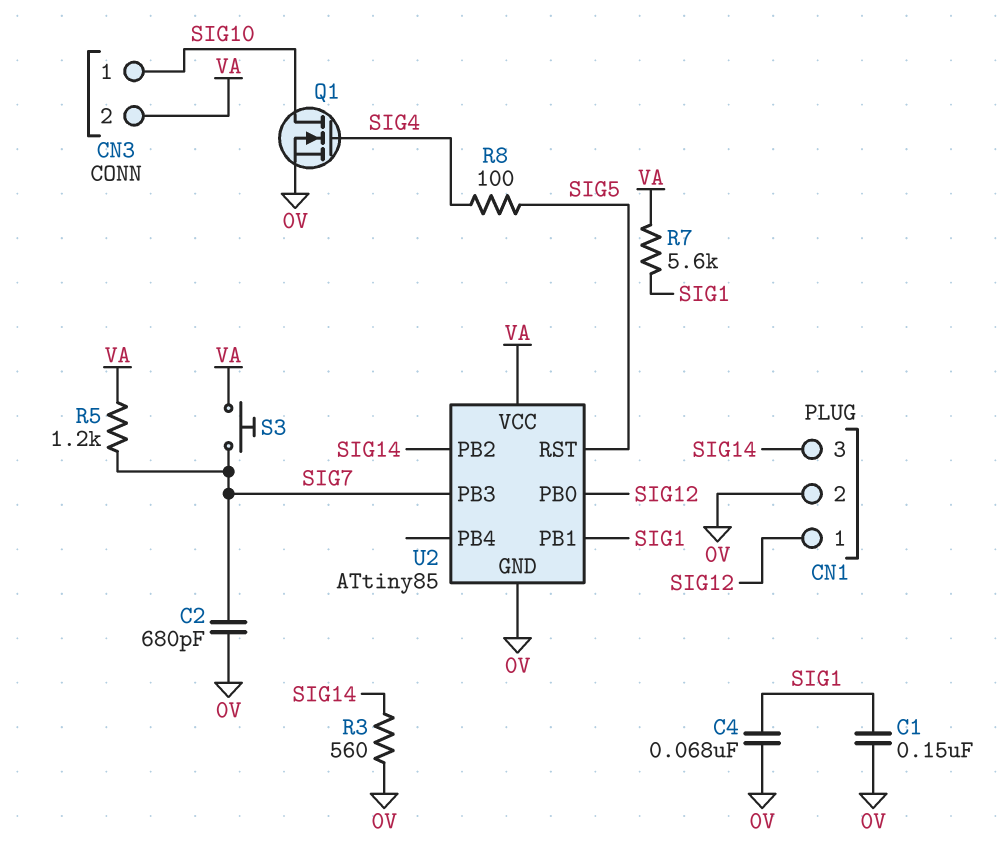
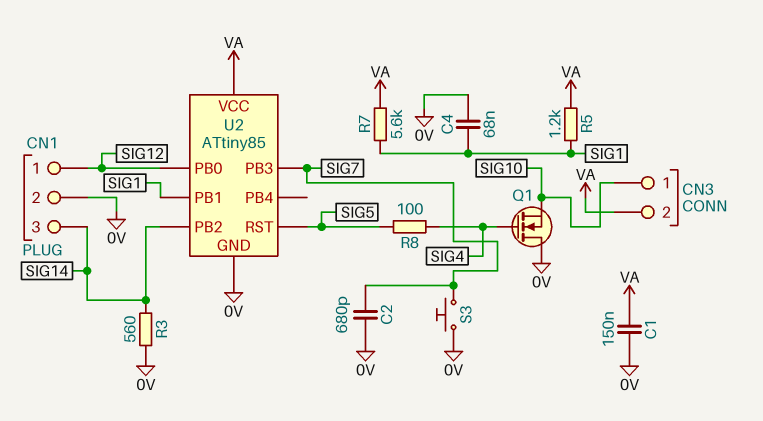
C1: 150nF (0V, SIG1) -> 150nF (0V, VA)
Q1: NMOS (G SIG4, D SIG10, S 0V) -> NMOS (G SIG4, D 0V, S SIG10)
R5: 1.2k (SIG7, VA) -> 1.2k (SIG1, VA)
S3: button (SIG7, VA) -> button (0V, SIG7)

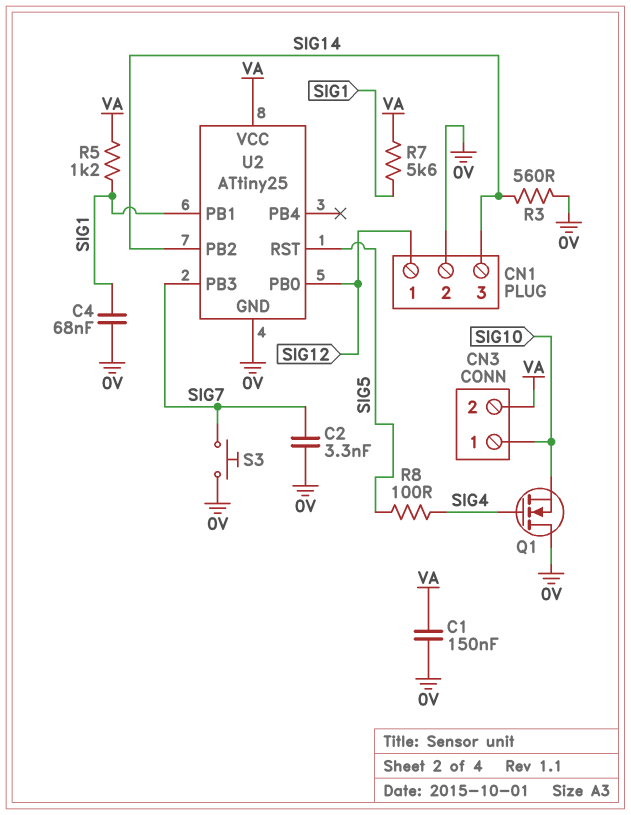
C2: 680pF (0V, SIG7) -> 3.3nF (0V, SIG7)
U2: ATtiny85 -> ATtiny25

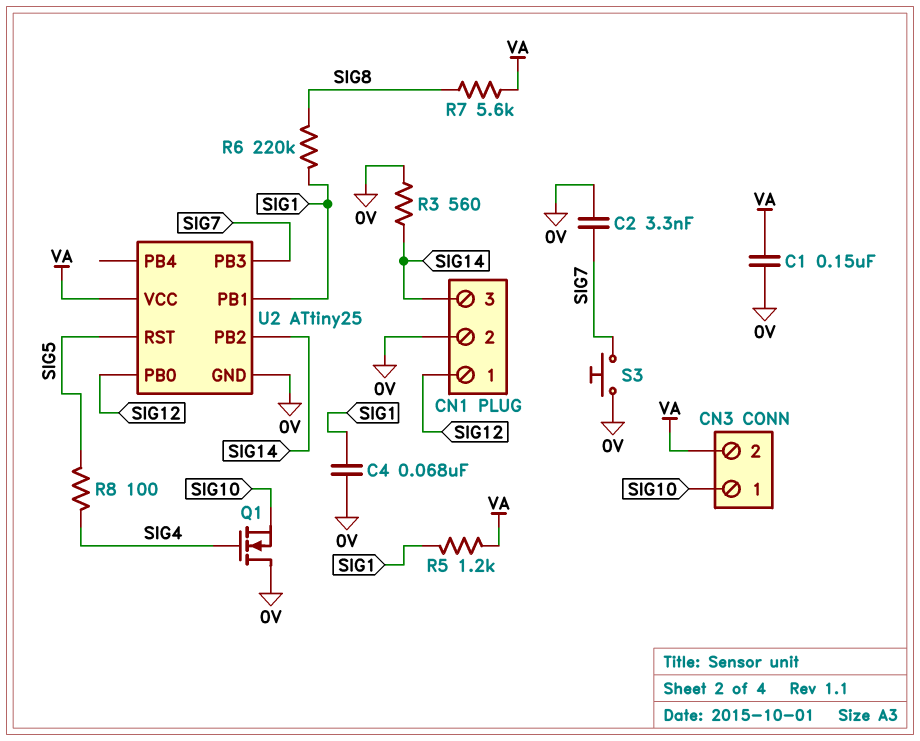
R6: none -> 220k (SIG1, SIG8)
R7: 5.6k (SIG1, VA) -> 5.6k (SIG8, VA)

